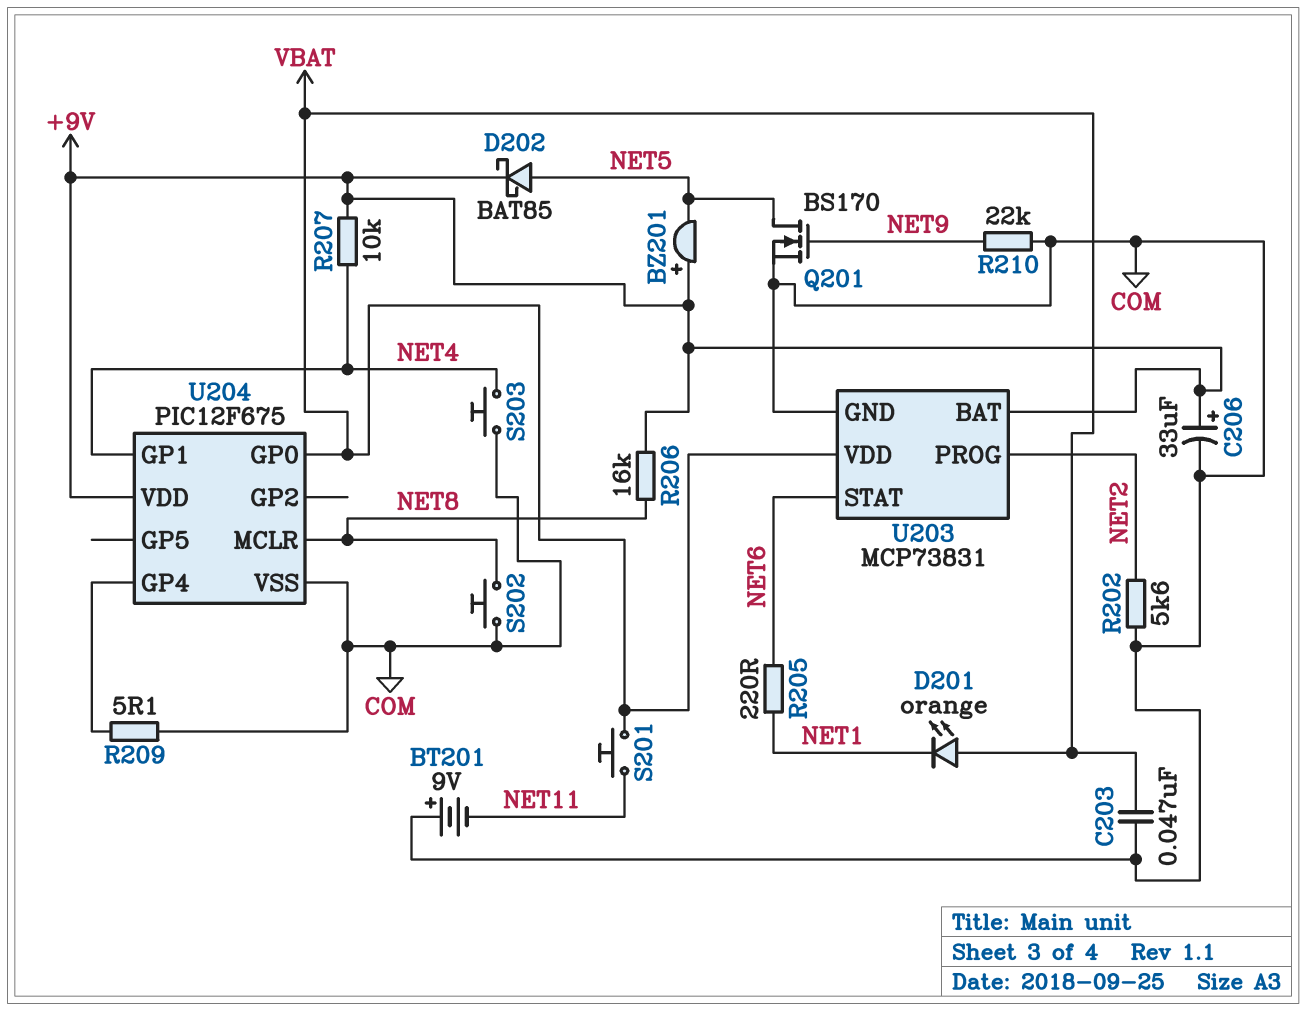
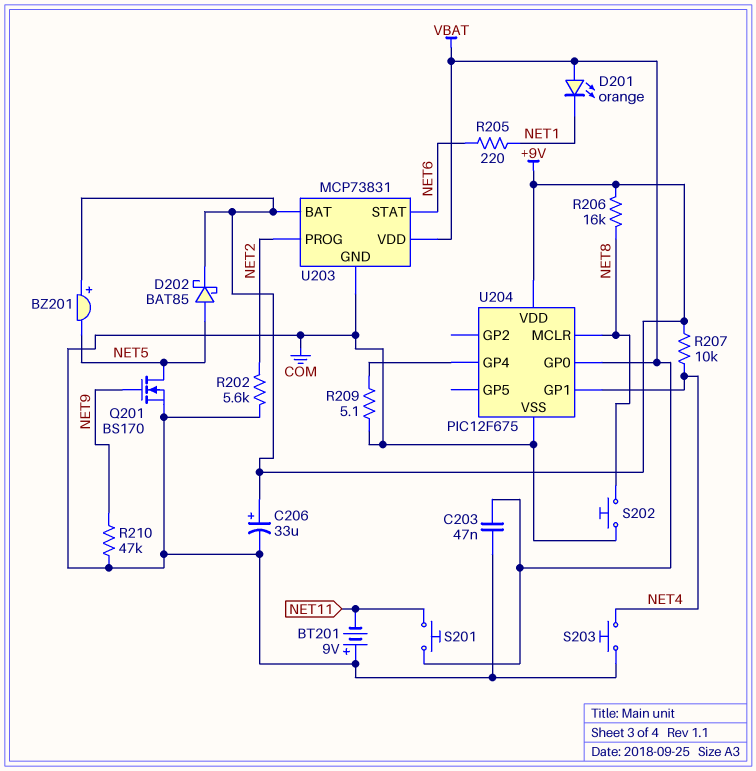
R210: 22k (COM, NET9) -> 47k (COM, NET9)

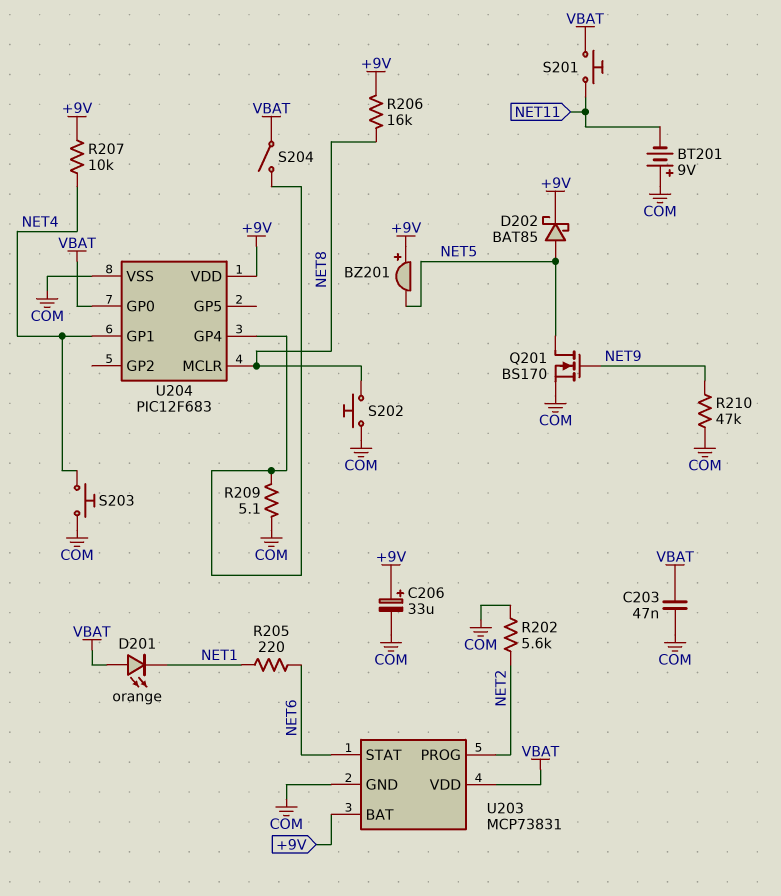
S204: none -> switch (U204/GP4, VBAT)
U204: PIC12F675 -> PIC12F683

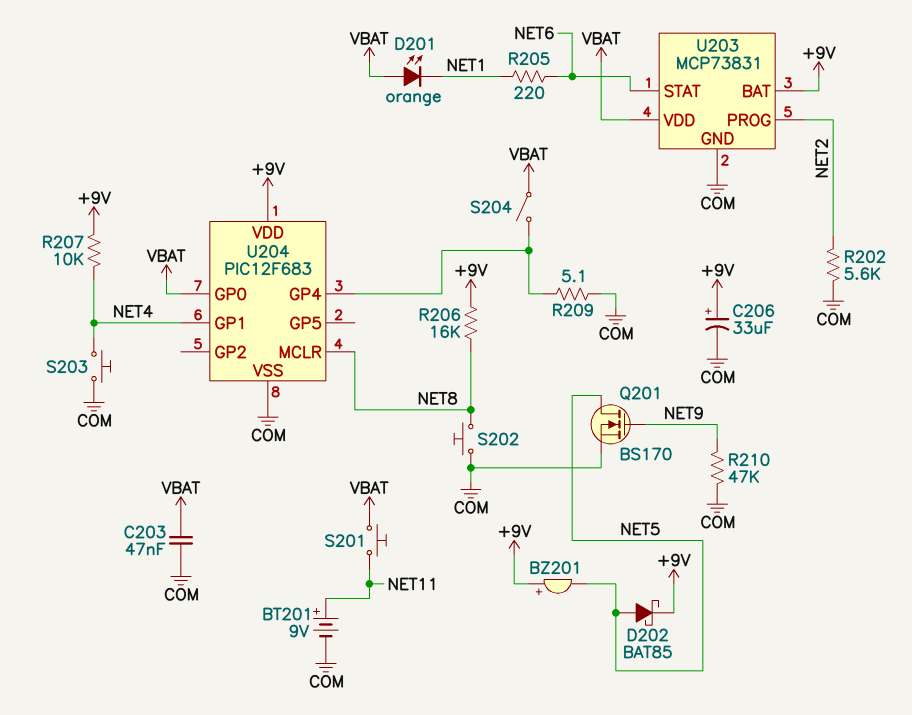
BT201: 9V (plus COM, minus NET11) -> 9V (plus NET11, minus COM)

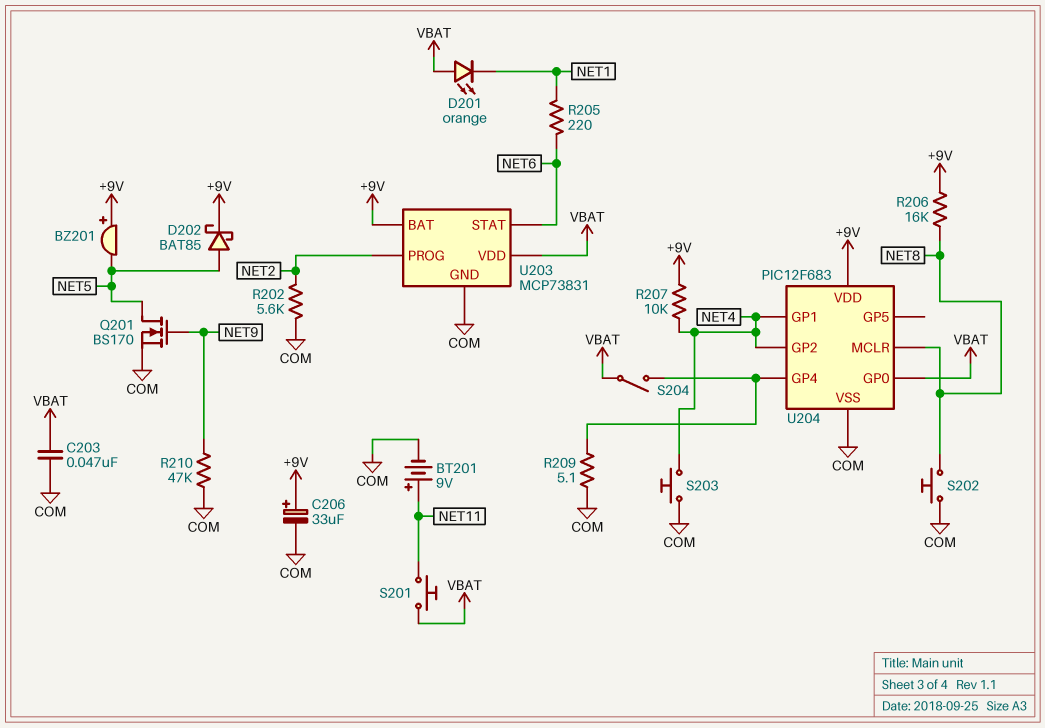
U204 pin GP2: none -> NET4

